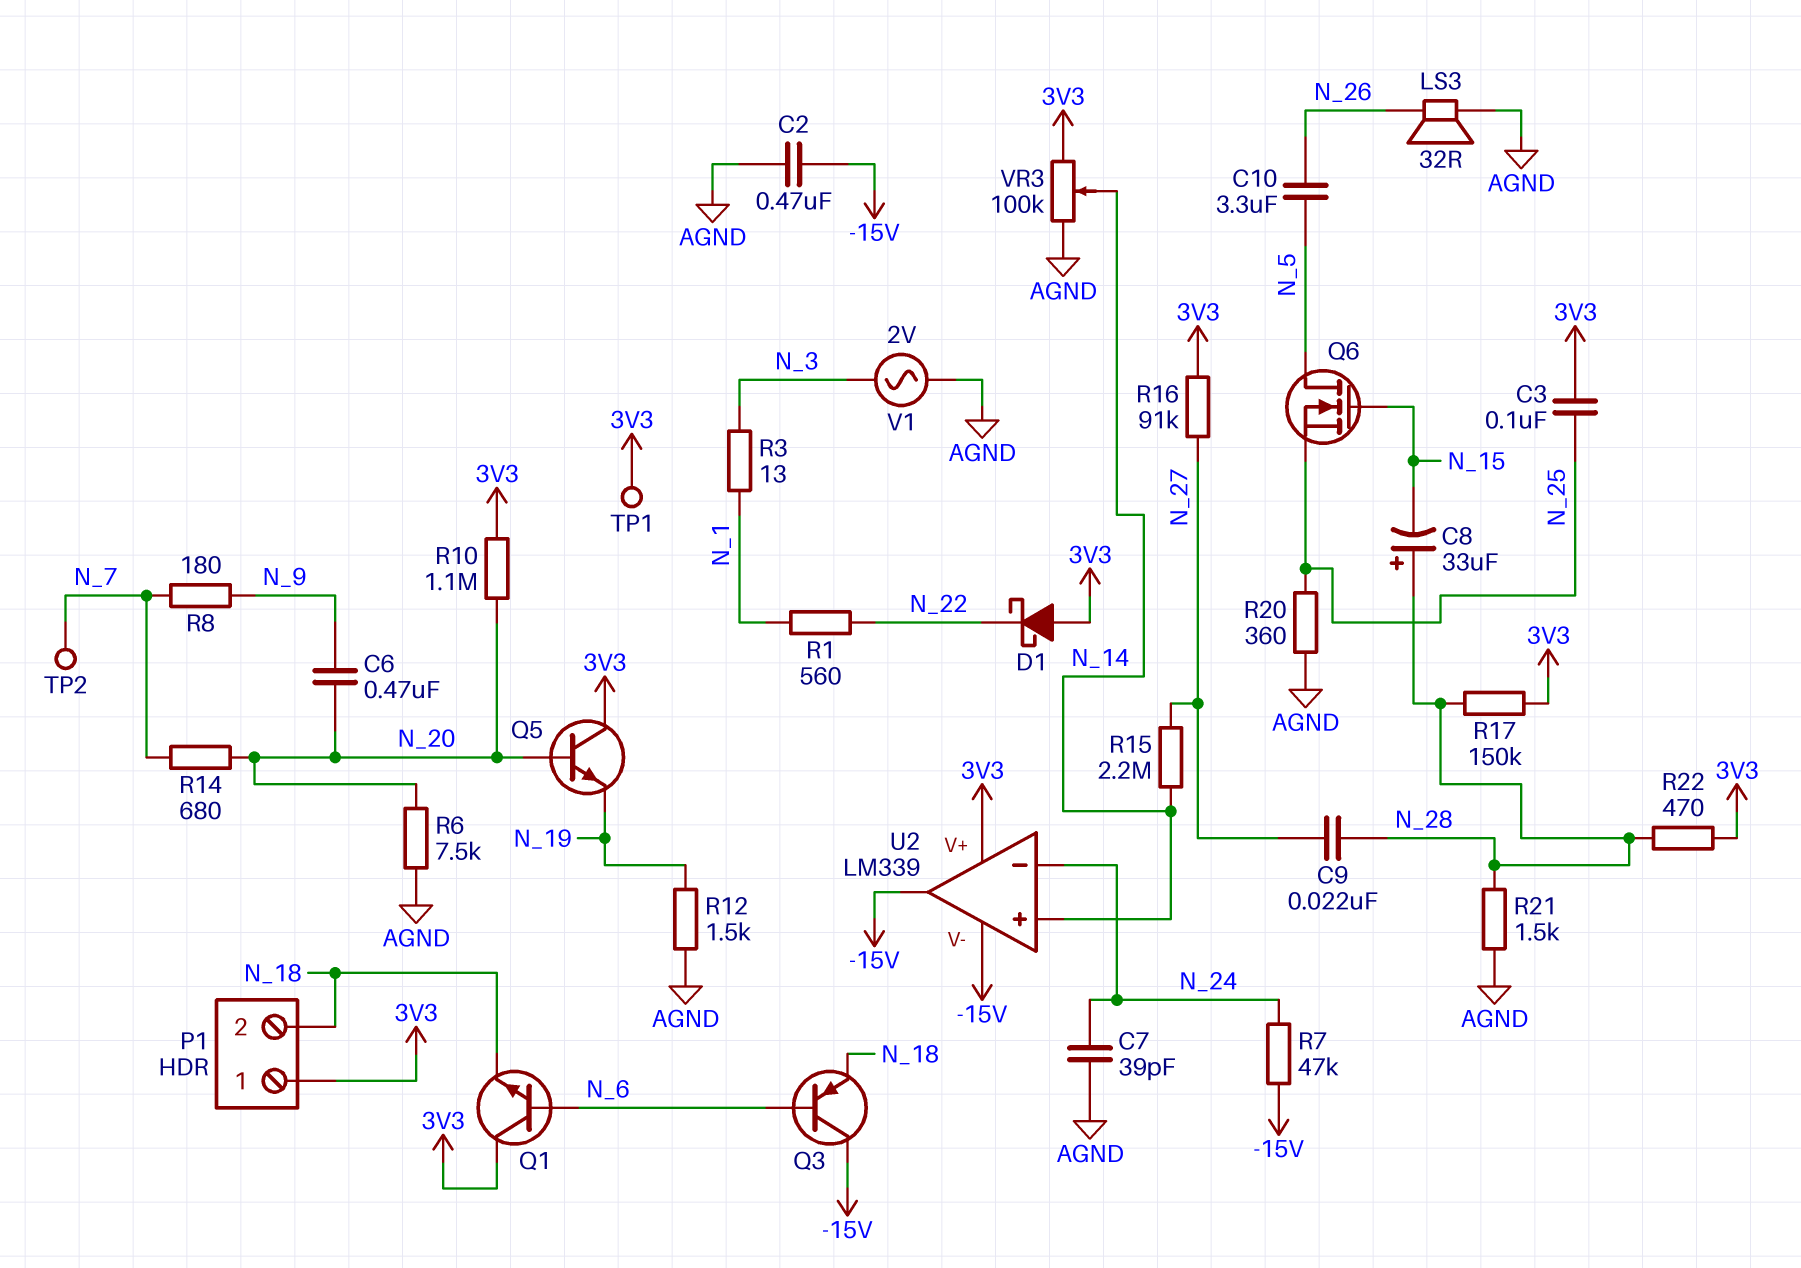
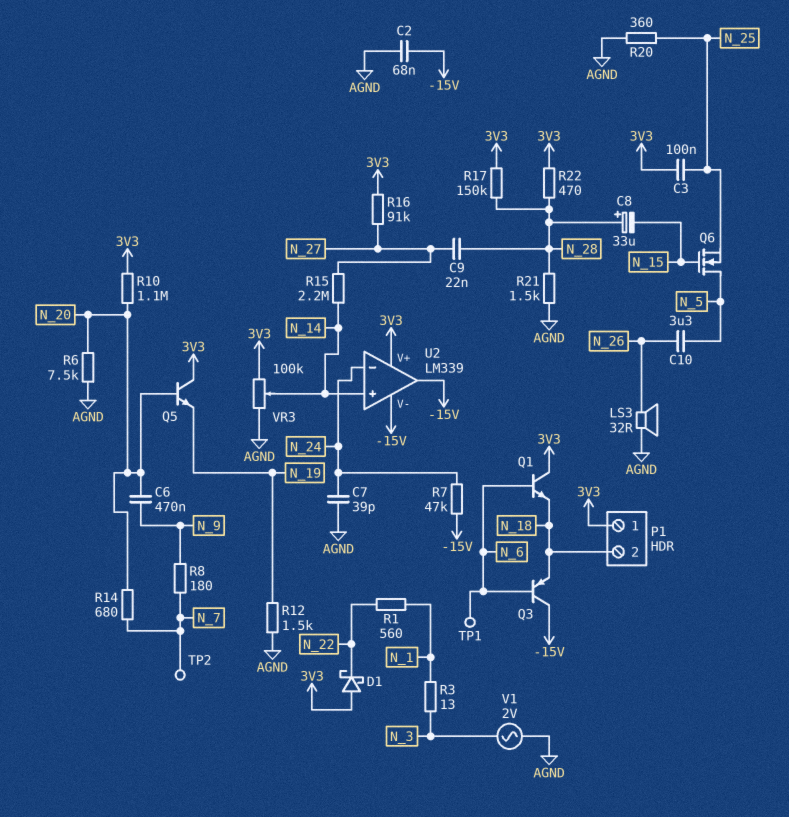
C2: 470nF (-15V, AGND) -> 68nF (-15V, AGND)
TP1: test point (3V3) -> test point (N_6)

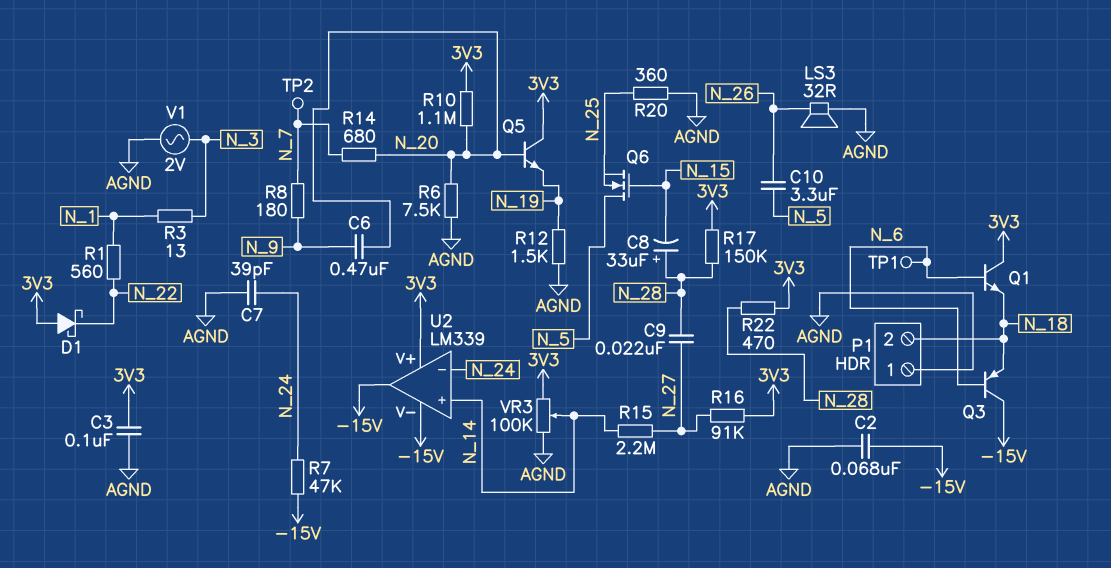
C3: 100nF (3V3, N_25) -> 100nF (3V3, AGND)
P1 pin 1: 3V3 -> AGND
R21: 1.5k (AGND, N_28) -> none

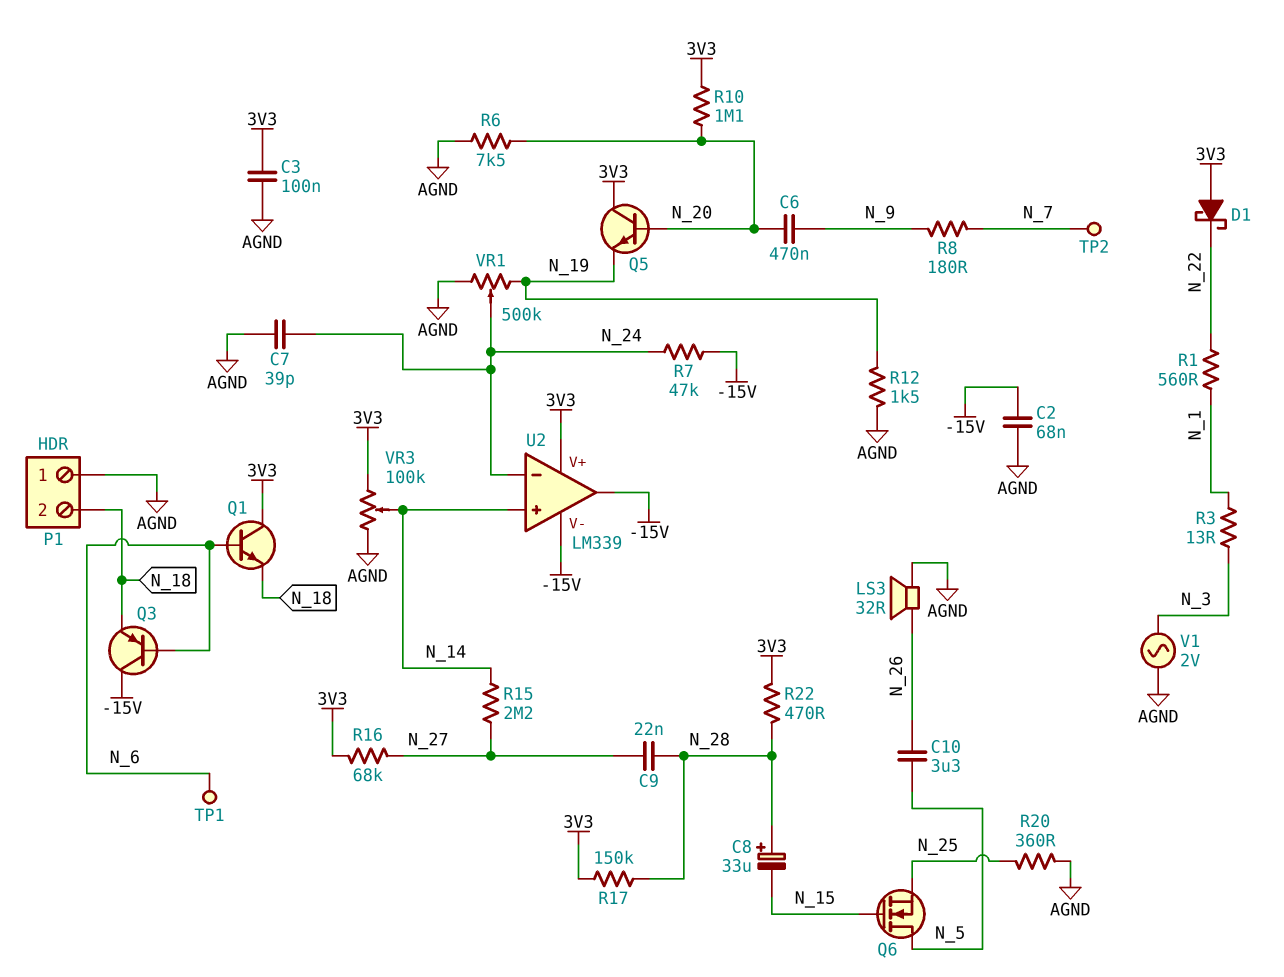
R14: 680 (N_7, N_20) -> none
R16: 91k (3V3, N_27) -> 68k (3V3, N_27)
VR1: none -> 500k (AGND, N_19, wiper N_24)

